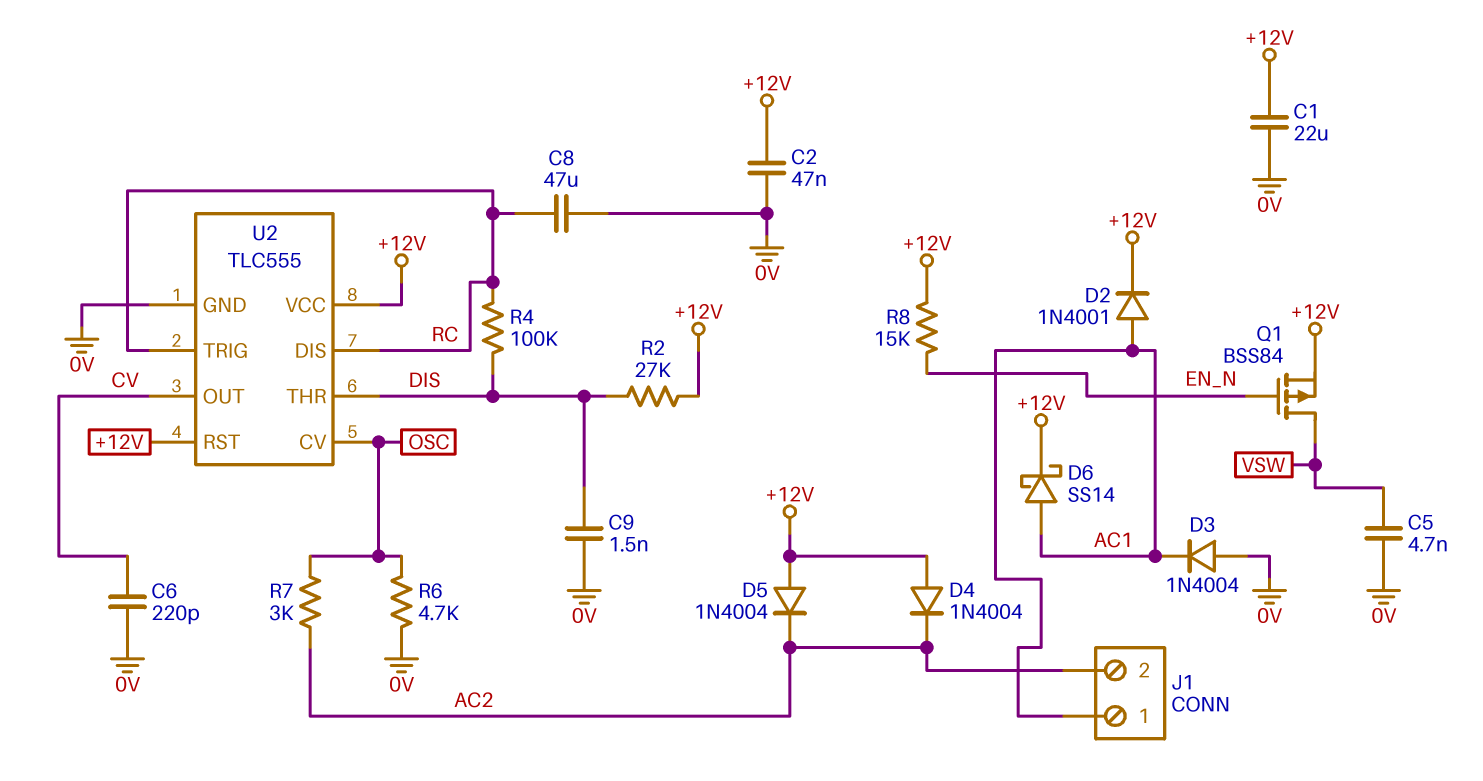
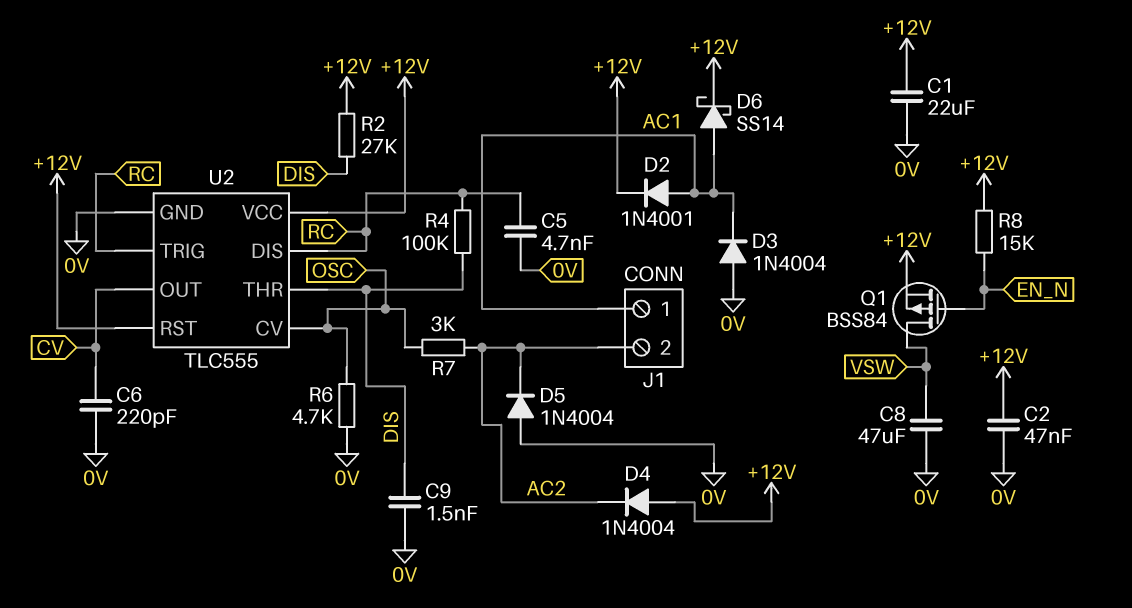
C5: 4.7nF (0V, VSW) -> 4.7nF (0V, RC)
C8: 47uF (0V, RC) -> 47uF (0V, VSW)
D5: diode 1N4004 (A +12V, K AC2) -> diode 1N4004 (A 0V, K AC2)

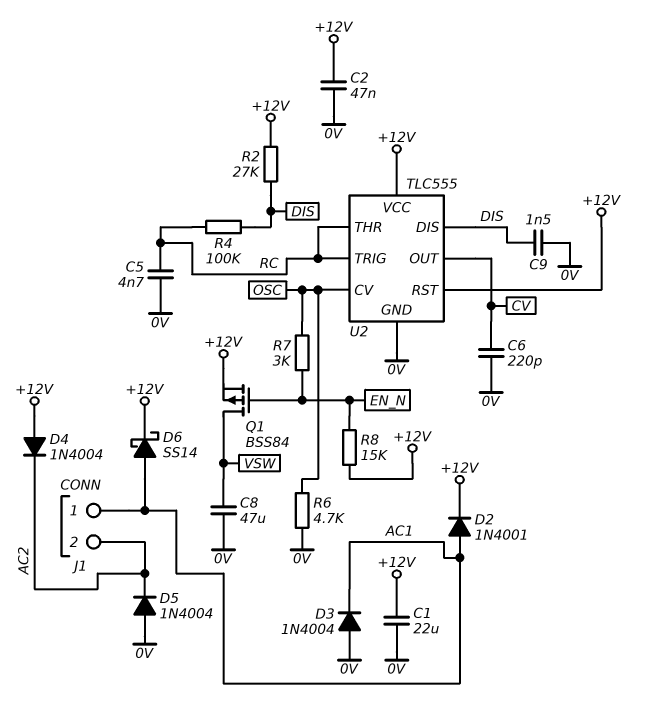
R7: 3k (AC2, OSC) -> 3k (EN_N, OSC)
U2 pin DIS: RC -> DIS
U2 pin THR: DIS -> RC

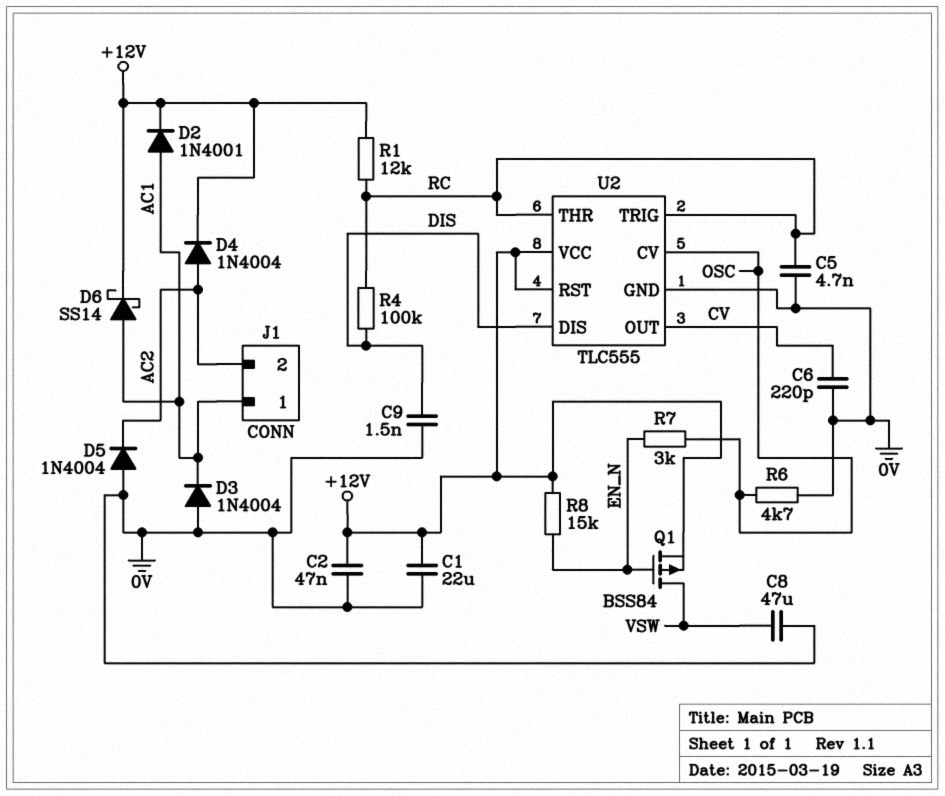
D4: diode 1N4004 (A +12V, K AC2) -> diode 1N4004 (A AC2, K +12V)
R1: none -> 12k (+12V, RC)
R2: 27k (+12V, DIS) -> none

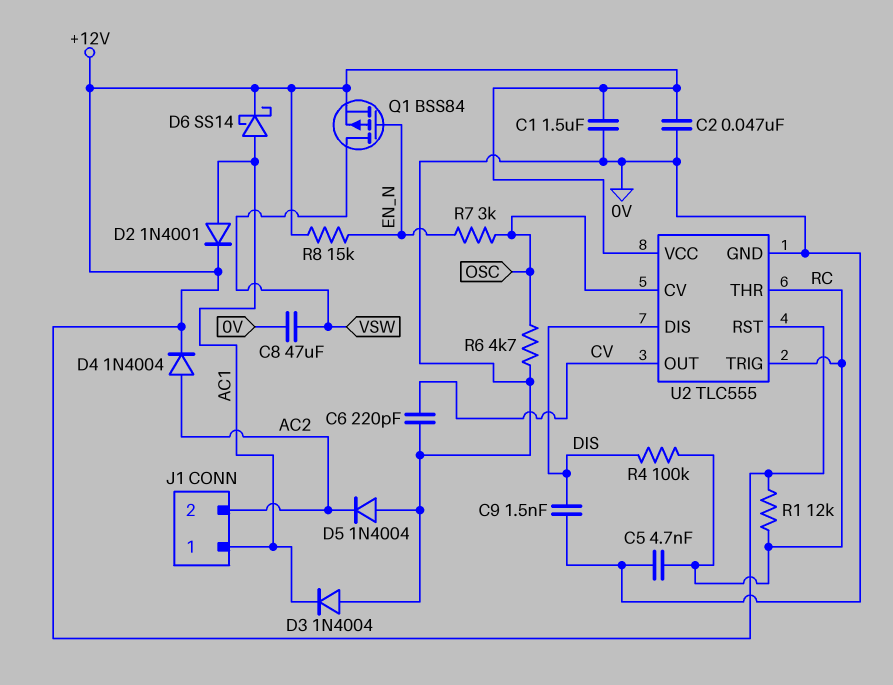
C1: 22uF (+12V, 0V) -> 1.5uF (+12V, 0V)

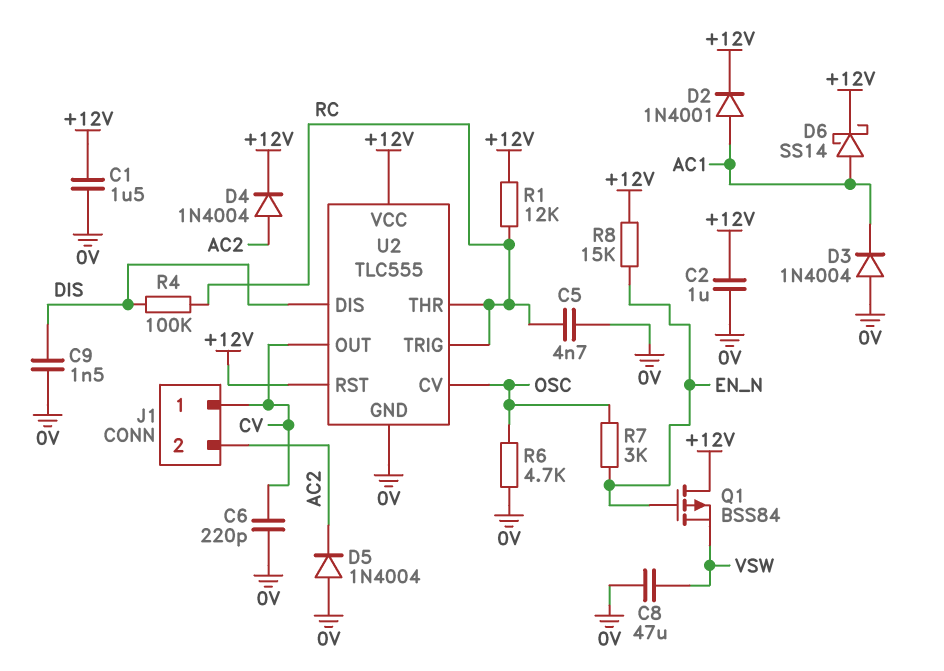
C2: 47nF (+12V, 0V) -> 1uF (+12V, 0V)
J1 pin 1: AC1 -> CV
Q1: PMOS BSS84 (G EN_N, D VSW, S +12V) -> PMOS BSS84 (G EN_N, D +12V, S VSW)

